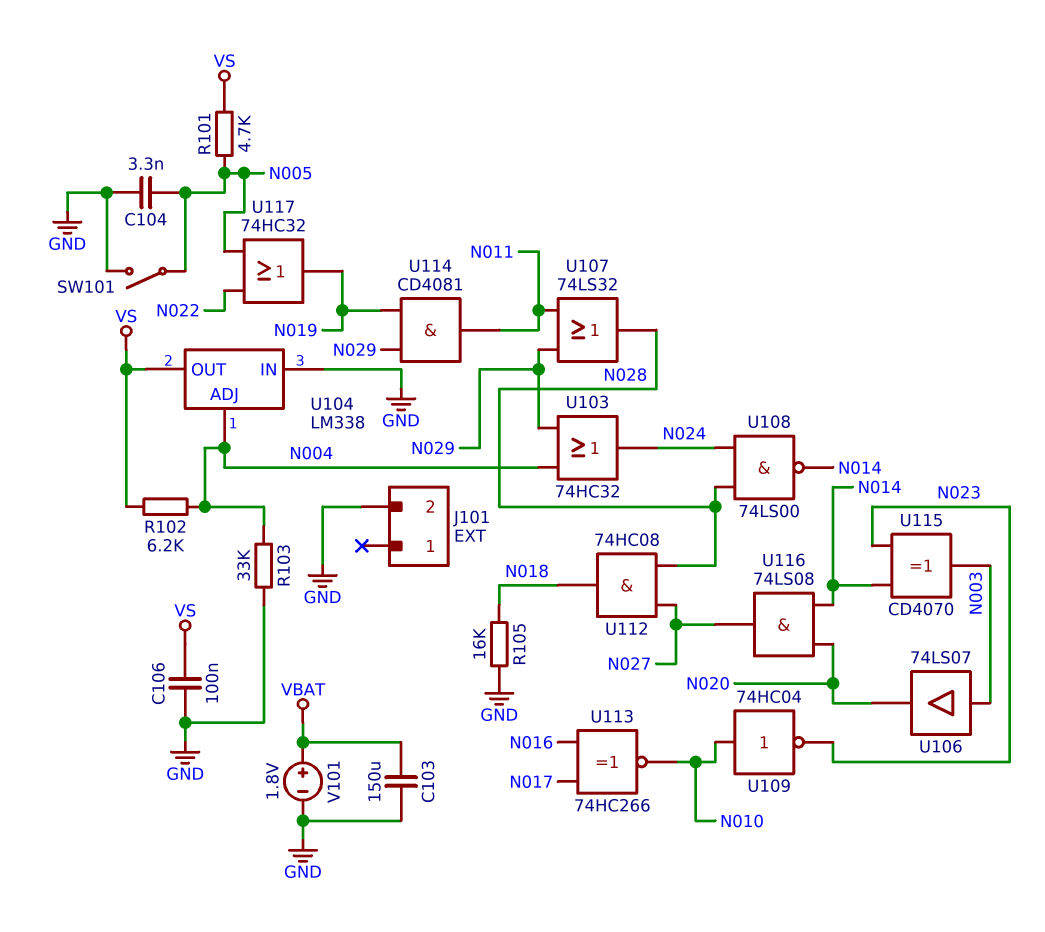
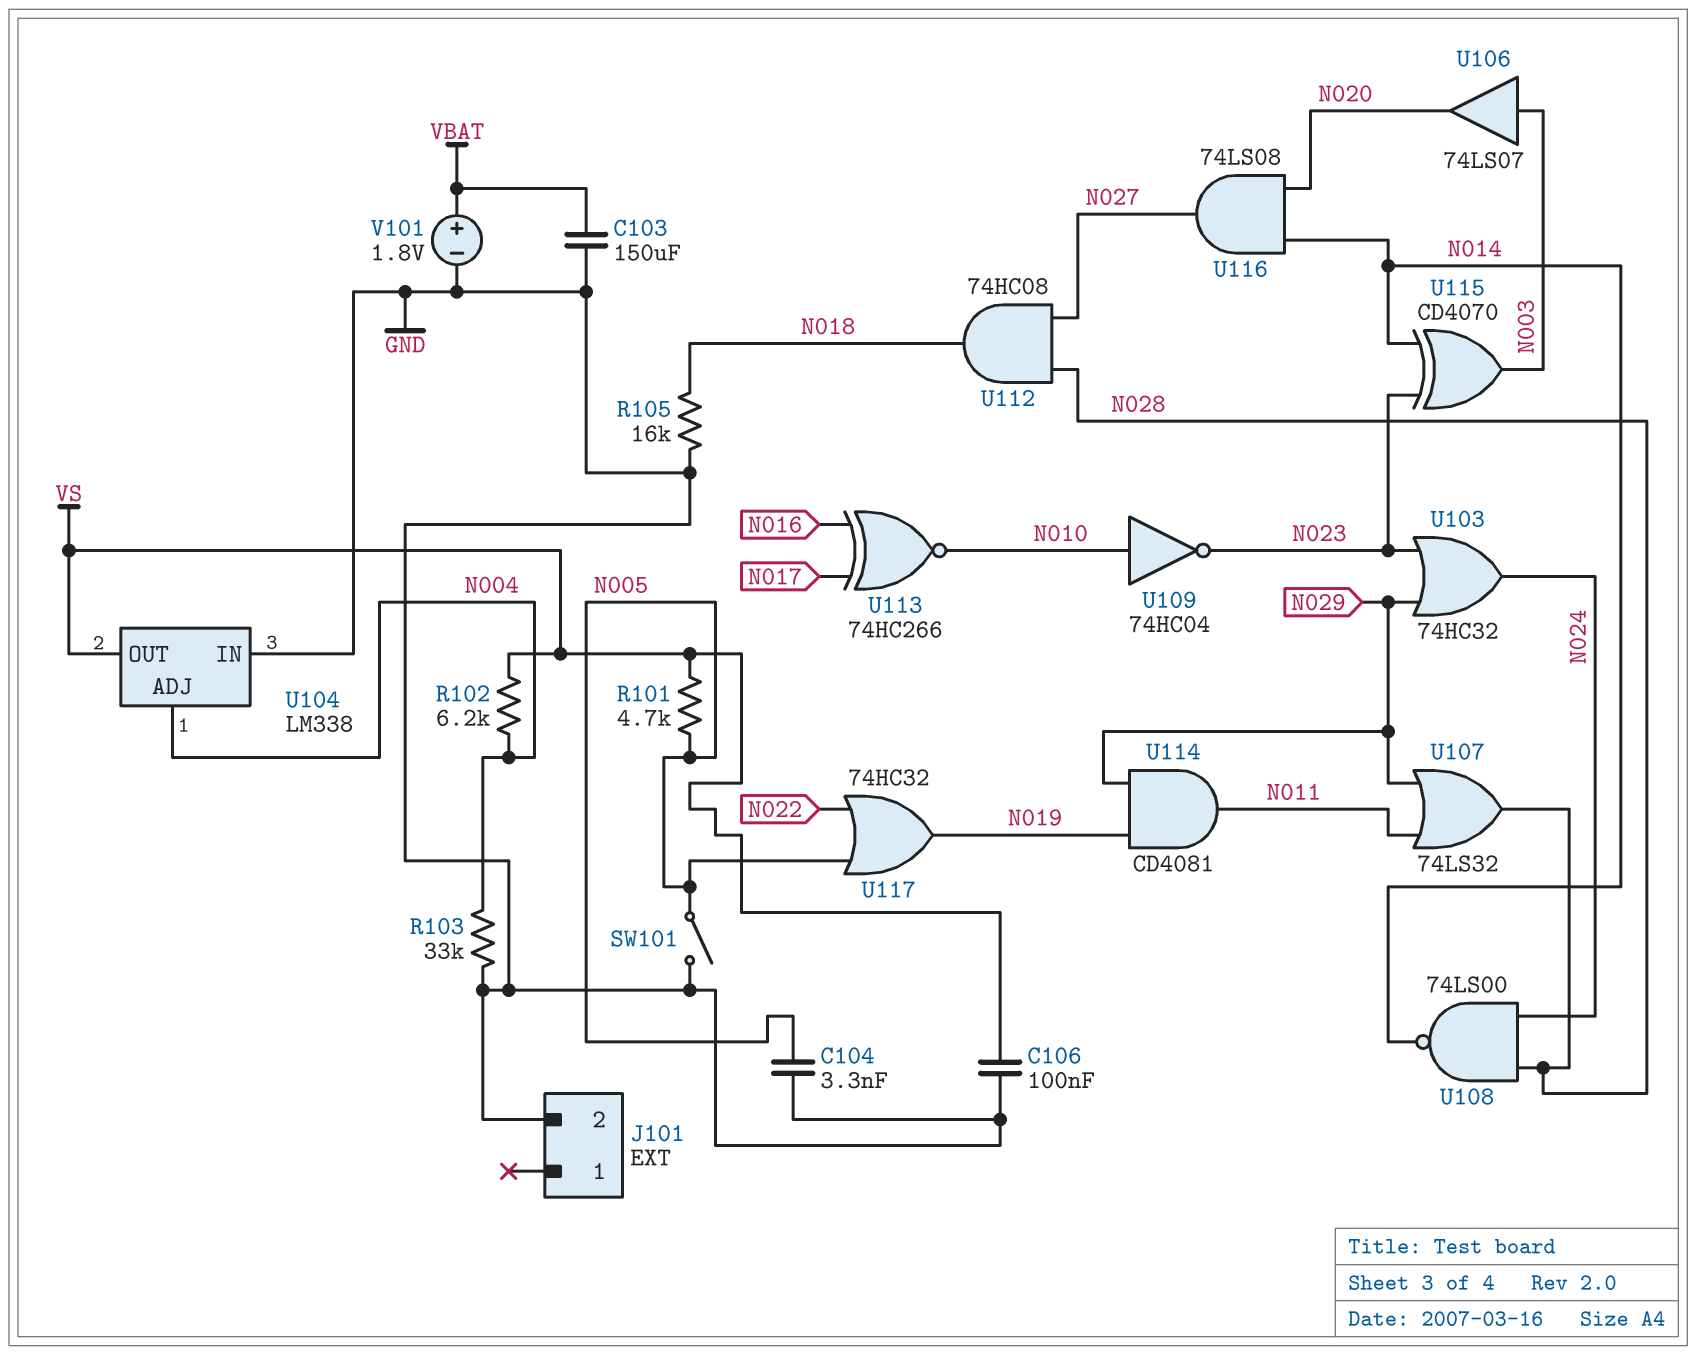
U103: OR 74HC32 (in N004, in N029, out N024) -> OR 74HC32 (in N023, in N029, out N024)

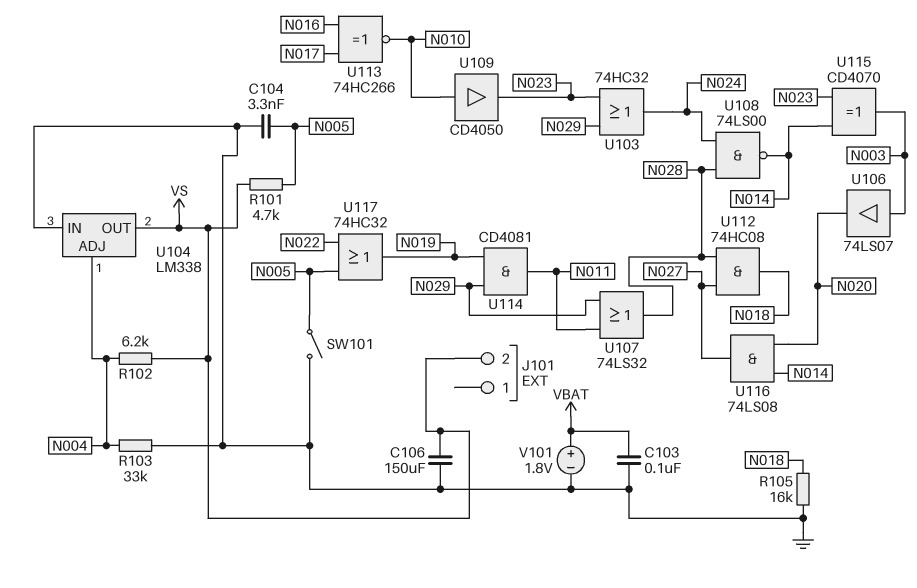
C103: 150uF (GND, VBAT) -> 100nF (GND, VBAT)
C106: 100nF (GND, VS) -> 150uF (GND, VS)
J101 pin 2: GND -> VS
U109: NOT 74HC04 (in N010, out N023) -> buffer CD4050 (in N010, out N023)

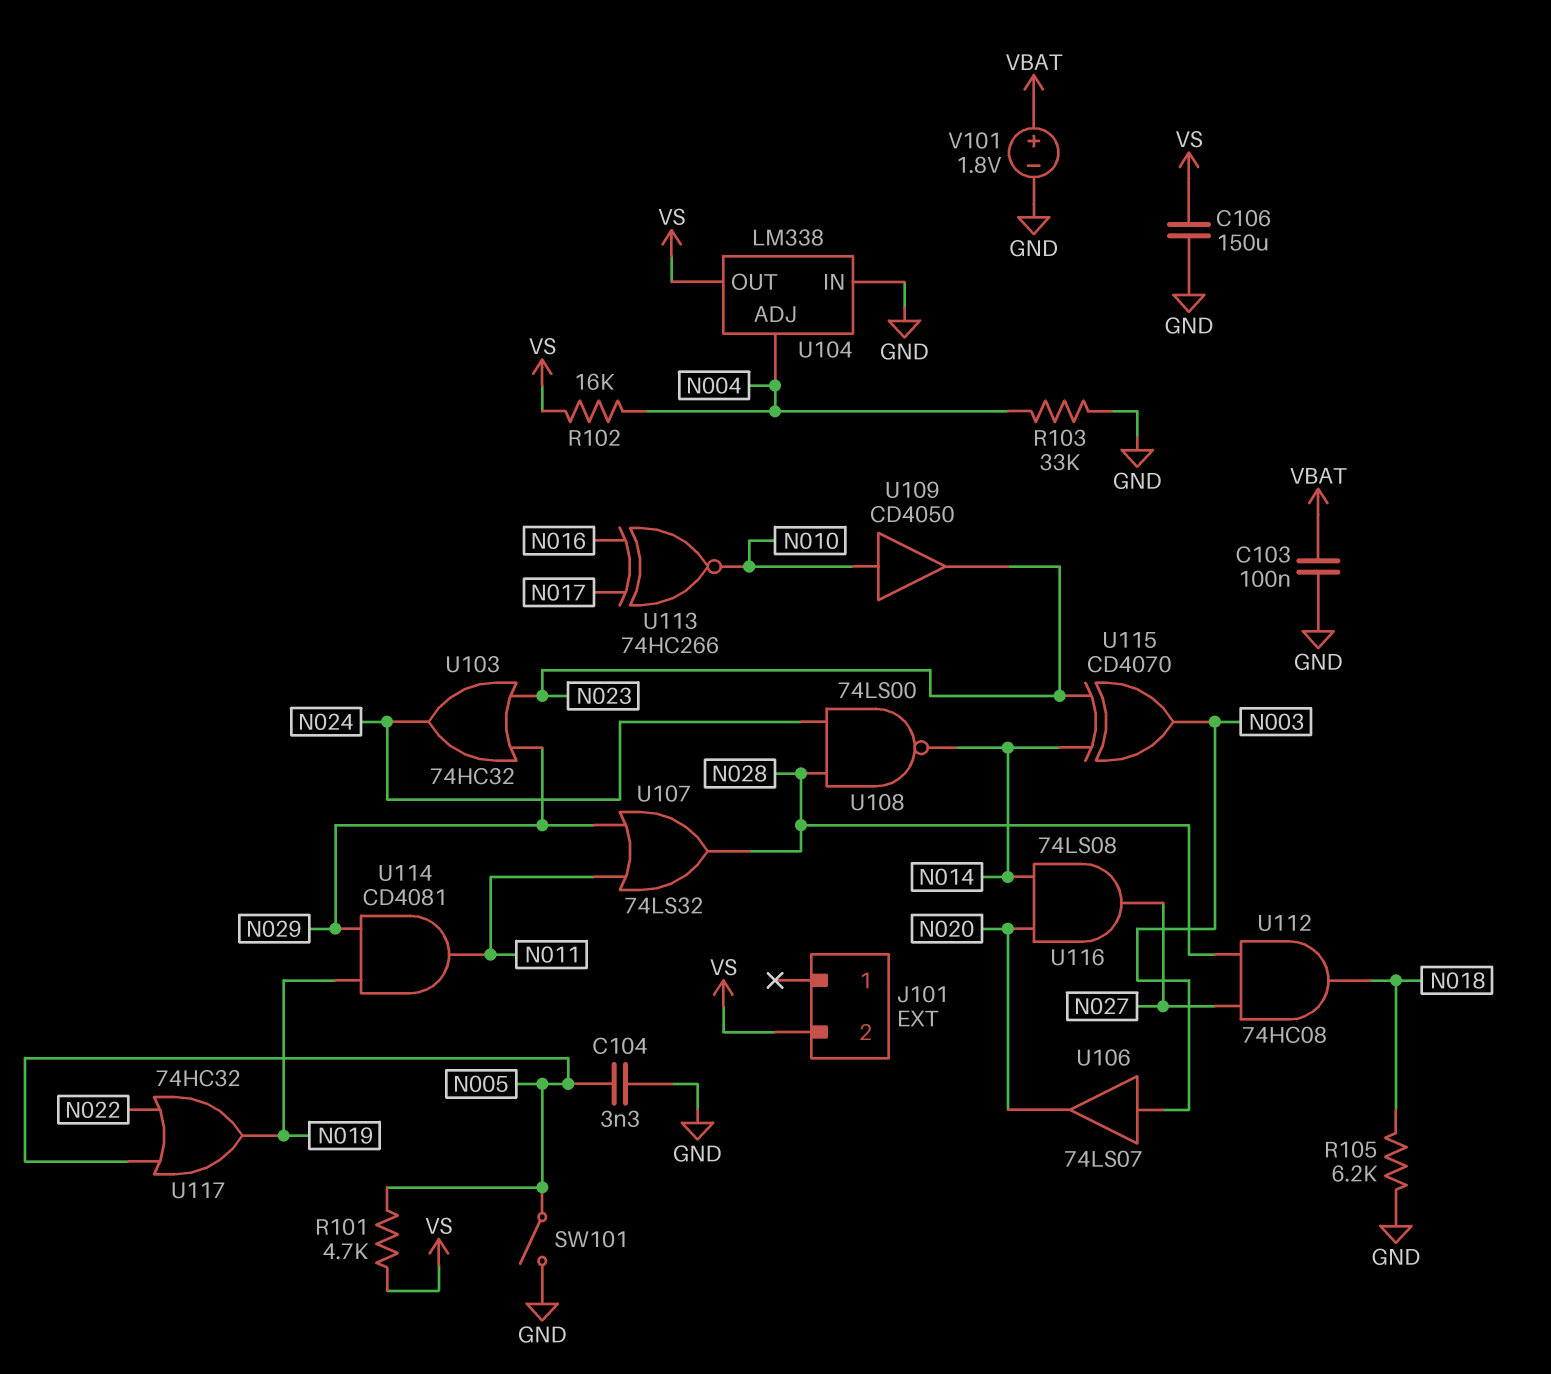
R102: 6.2k (N004, VS) -> 16k (N004, VS)
R105: 16k (GND, N018) -> 6.2k (GND, N018)

